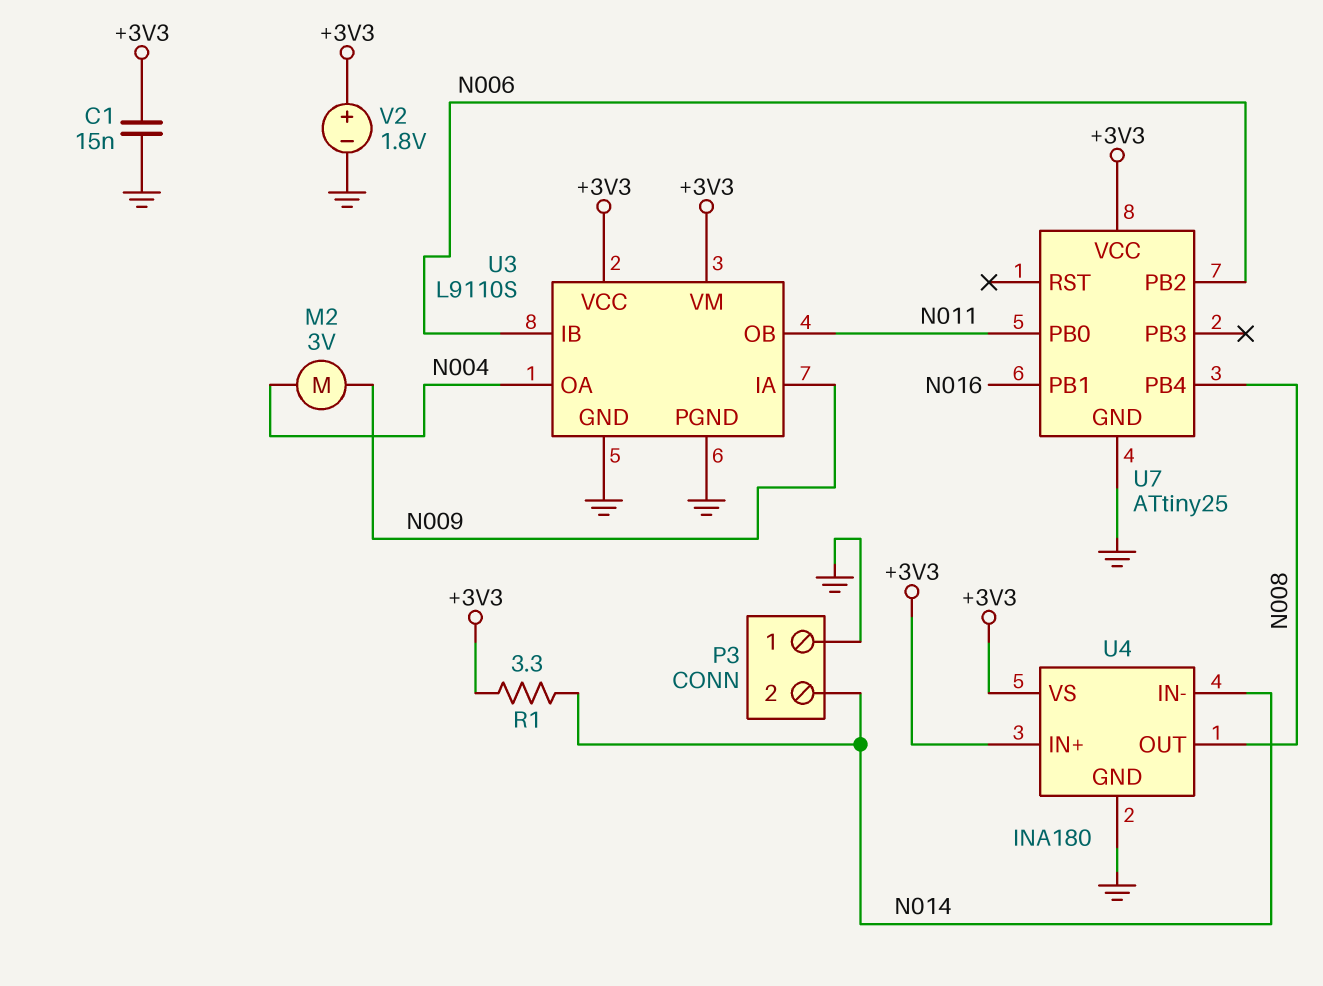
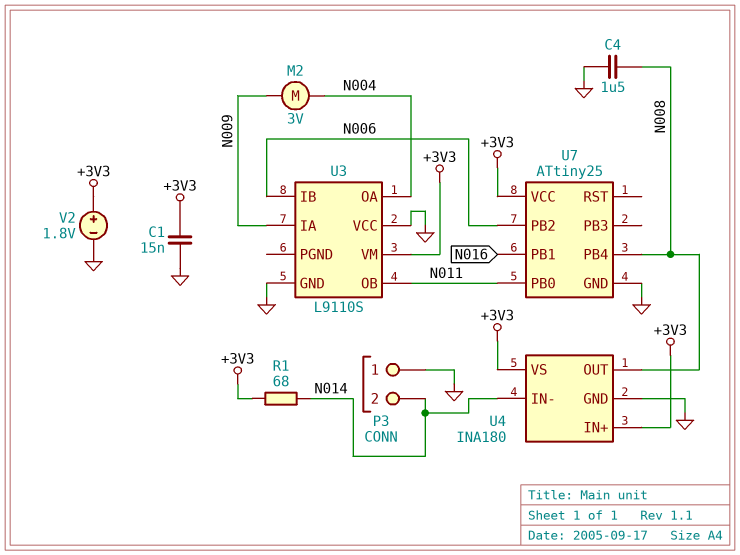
C4: none -> 1.5uF (GND, N008)
R1: 3.3 (+3V3, N014) -> 68 (+3V3, N014)
U3 pin PGND: GND -> none
U3 pin VCC: +3V3 -> GND

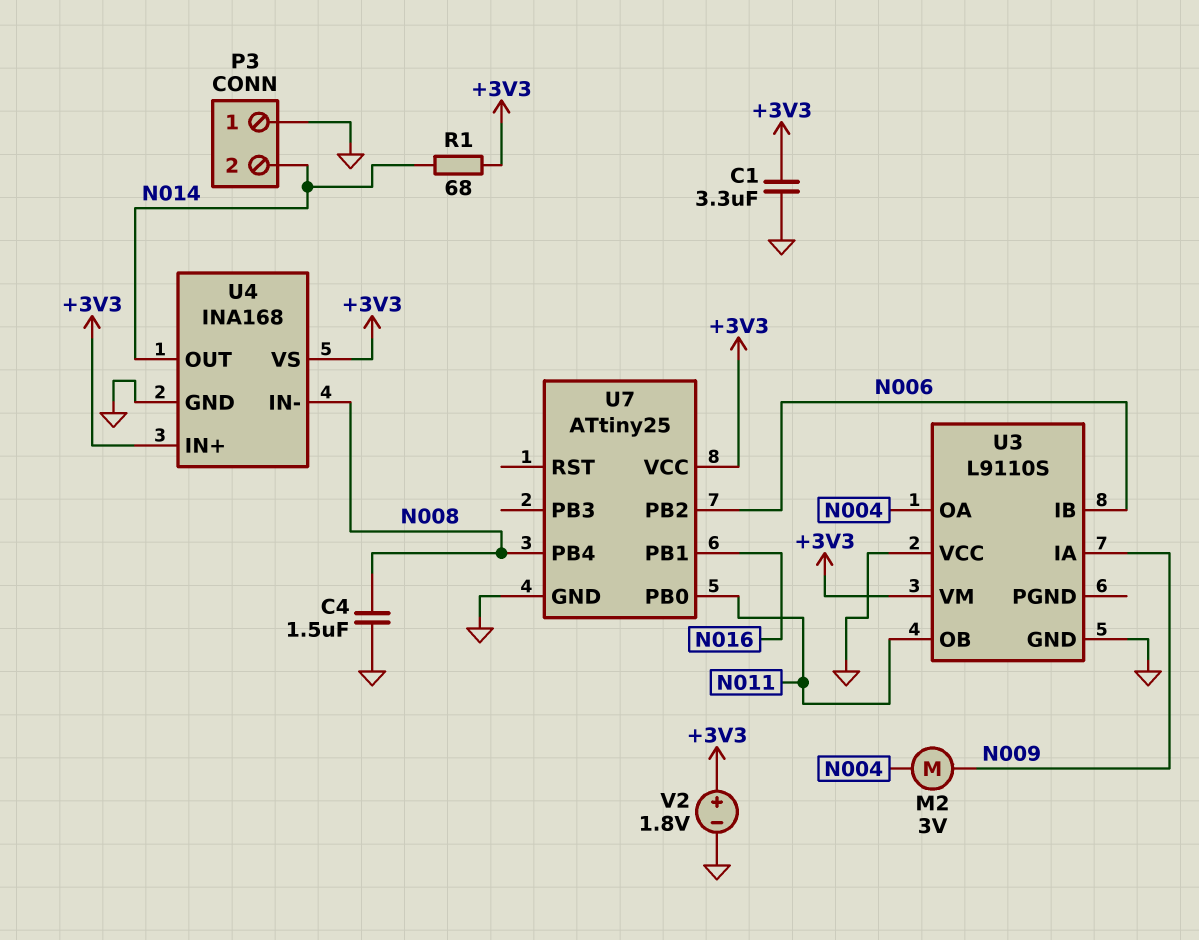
C1: 15nF (+3V3, GND) -> 3.3uF (+3V3, GND)
U4: INA180 -> INA168
U4 pin IN-: N014 -> N008
U4 pin OUT: N008 -> N014

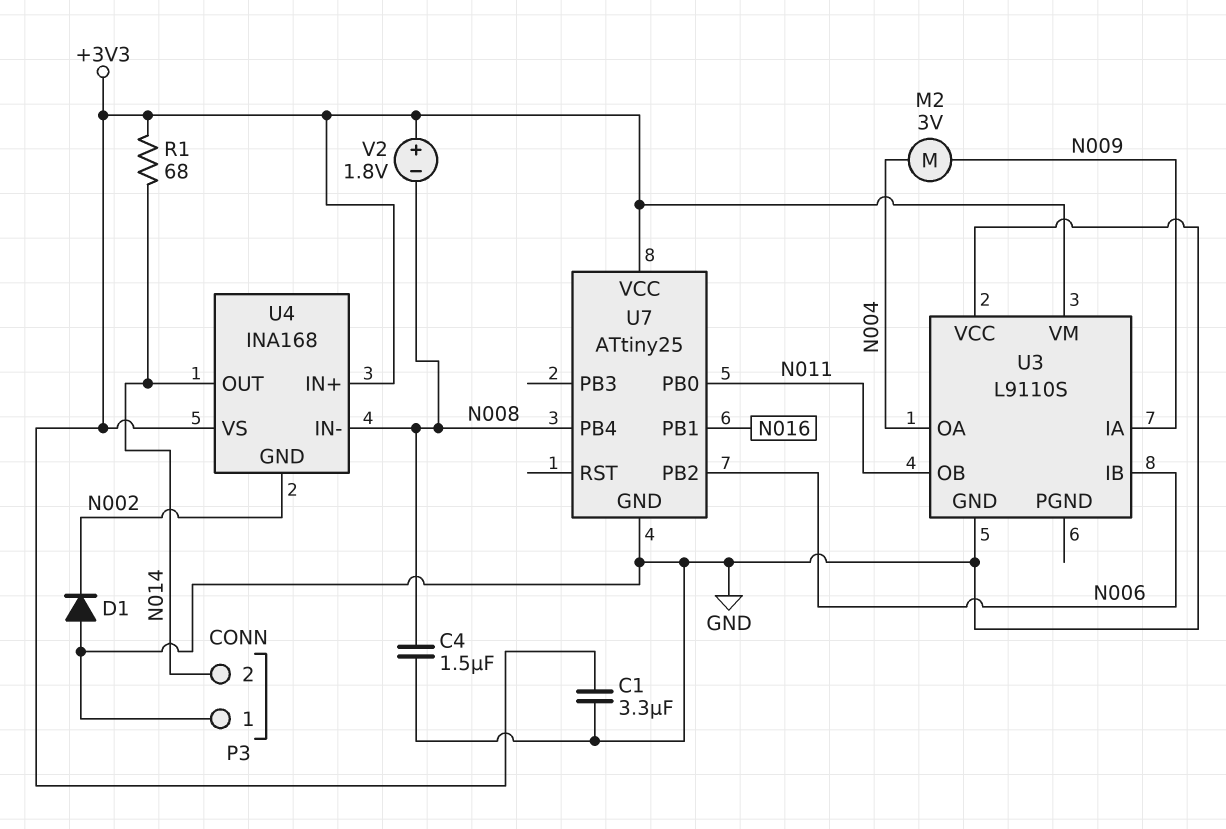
D1: none -> diode (A GND, K N002)
U4 pin GND: GND -> N002
V2: 1.8V (plus +3V3, minus GND) -> 1.8V (plus +3V3, minus N008)

